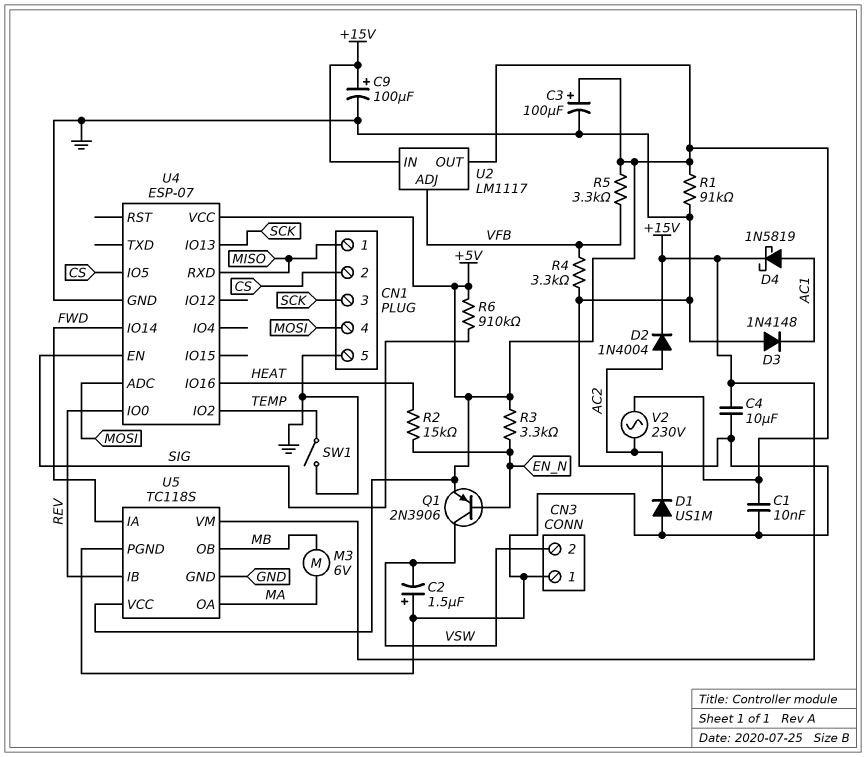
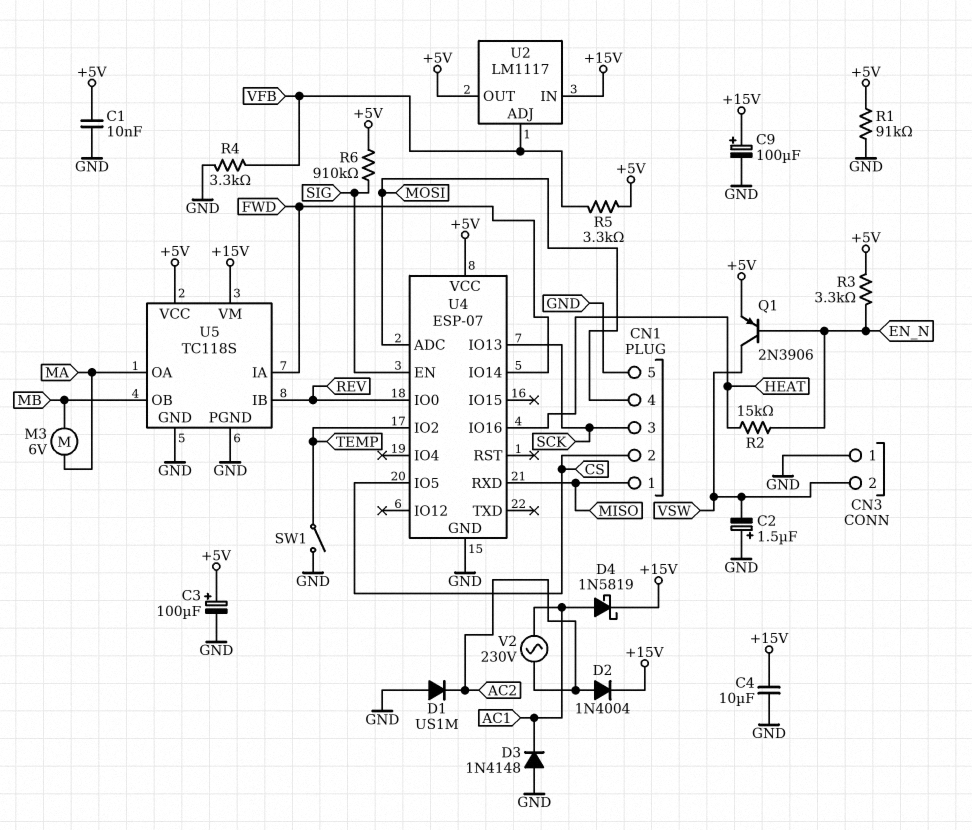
V2: AC 230V (+5V, AC2) -> AC 230V (AC1, AC2)

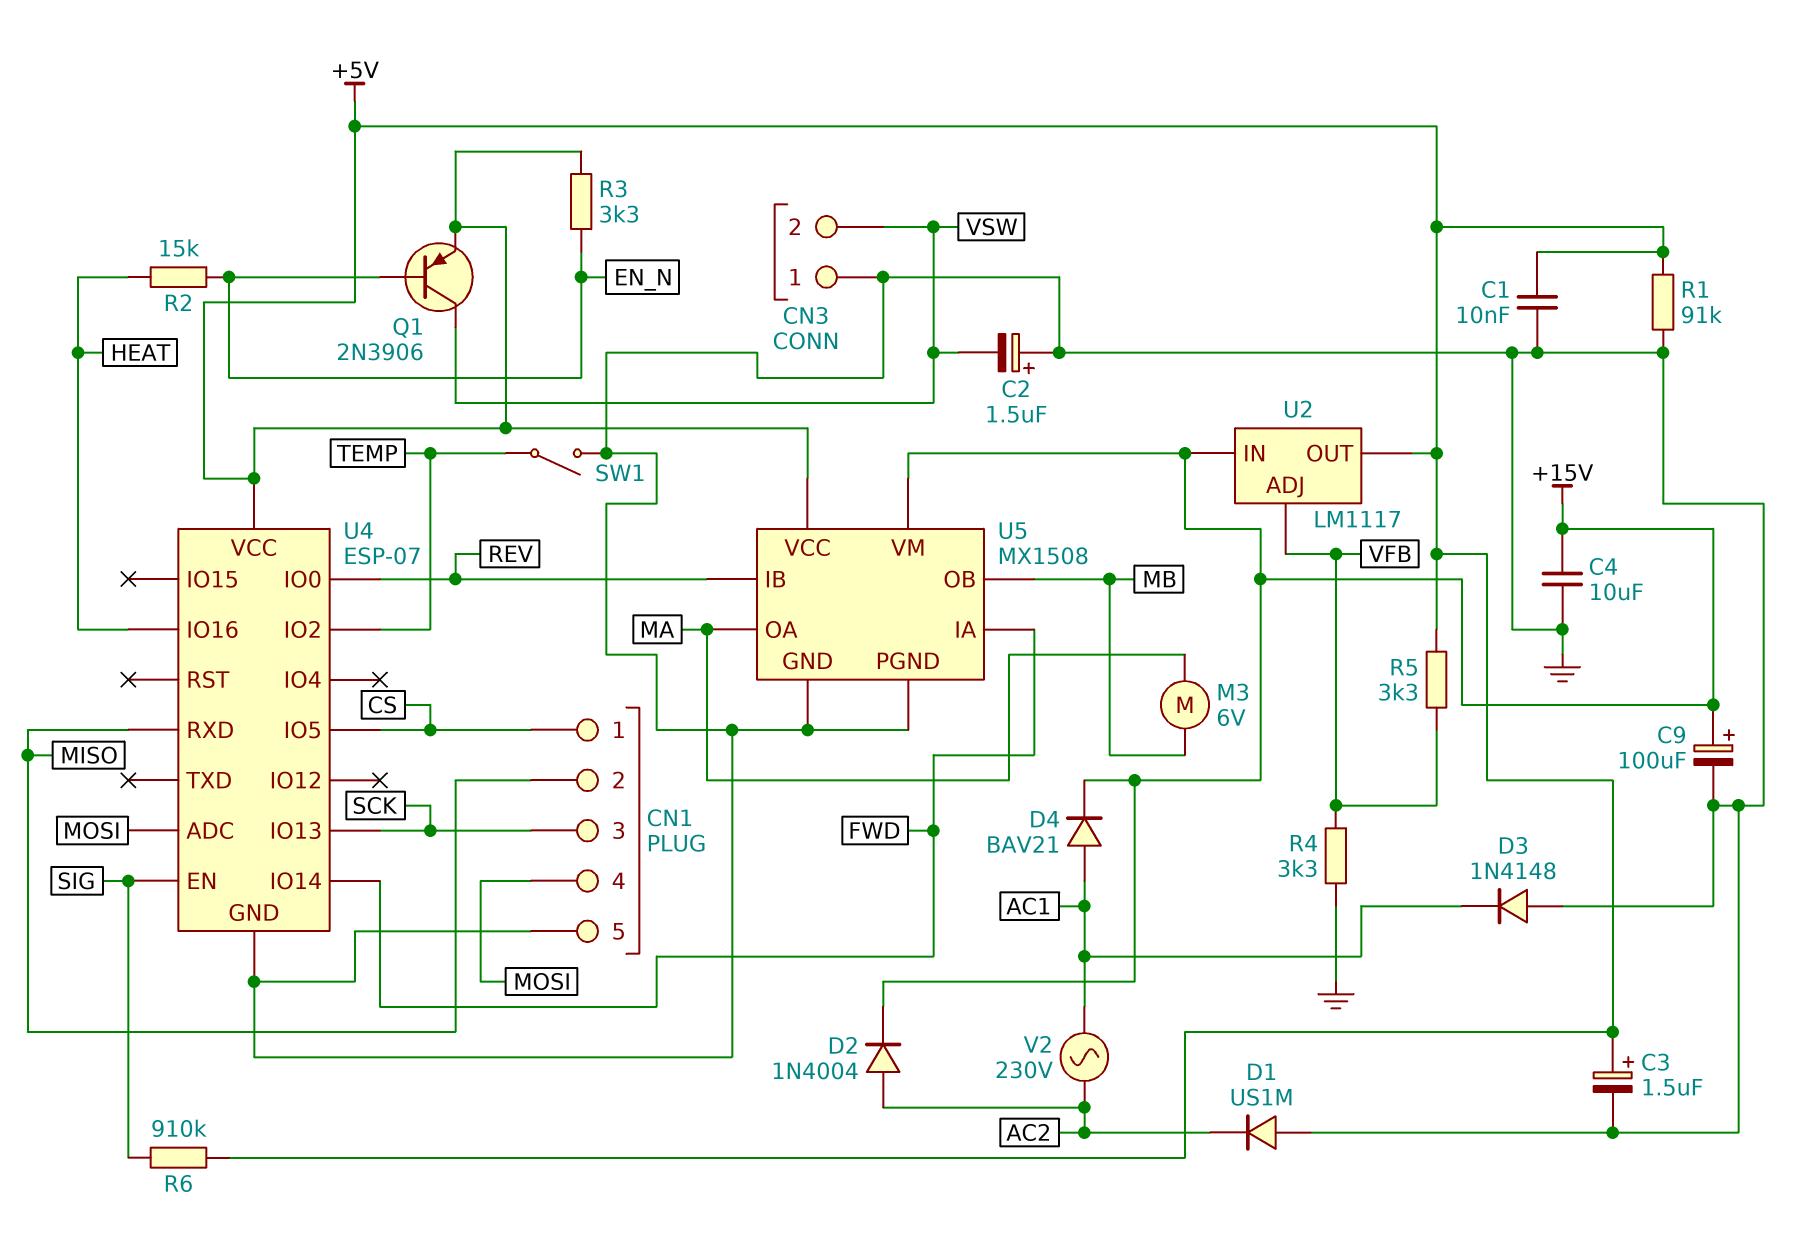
C3: 100uF (plus +5V, minus GND) -> 1.5uF (plus +5V, minus GND)
CN1 pin 1: MISO -> CS
CN1 pin 2: CS -> MISO
D4: schottky 1N5819 (A AC1, K +15V) -> diode BAV21 (A AC1, K +15V)
U5: TC118S -> MX1508

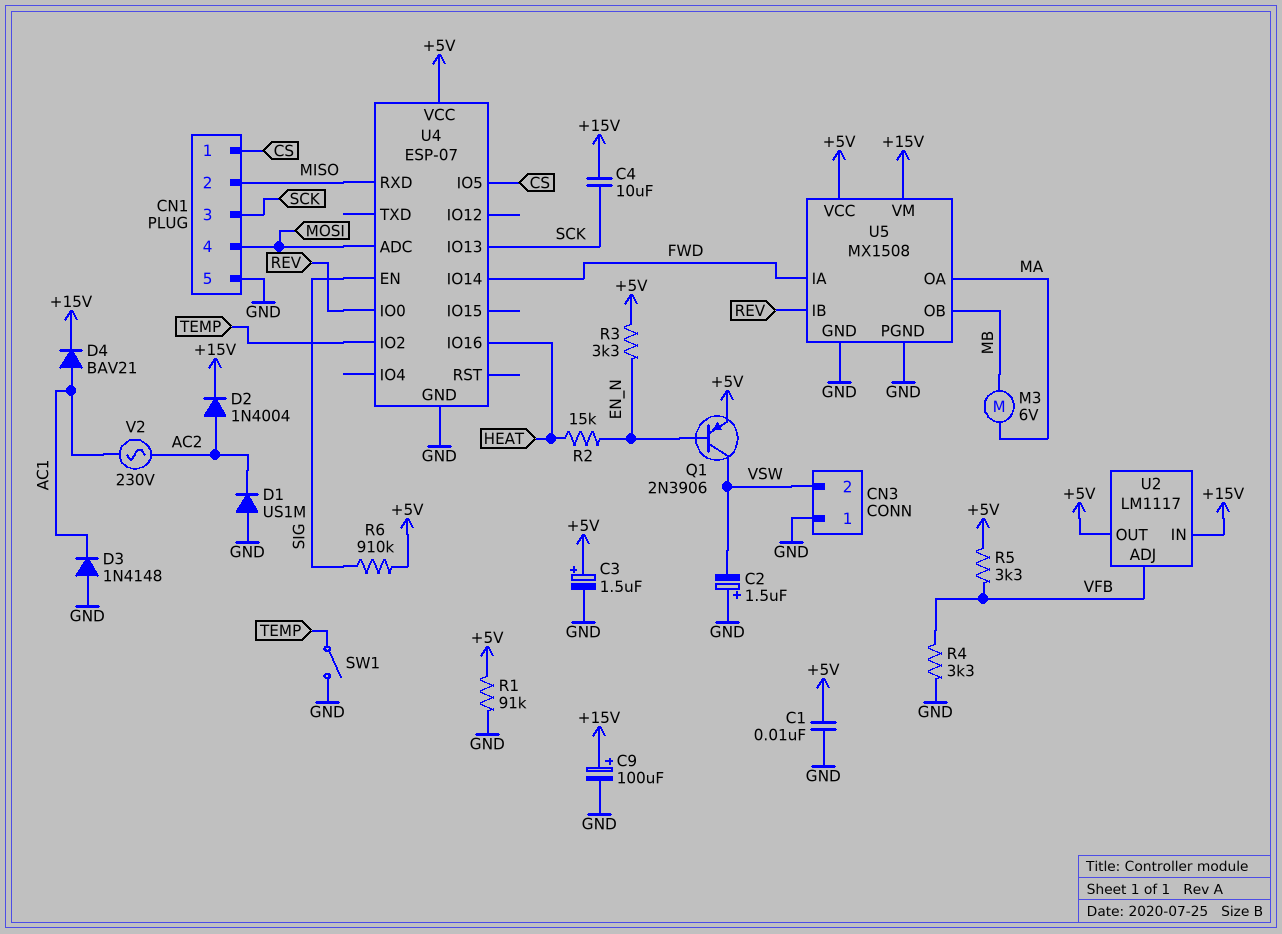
C4: 10uF (+15V, GND) -> 10uF (+15V, SCK)

